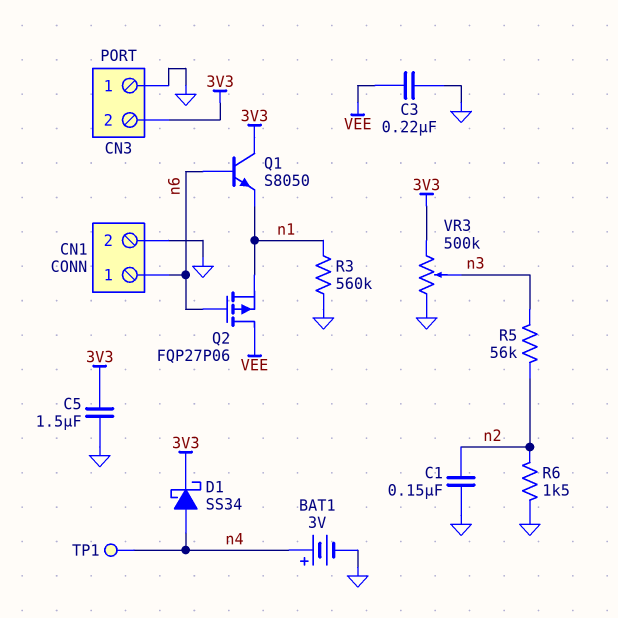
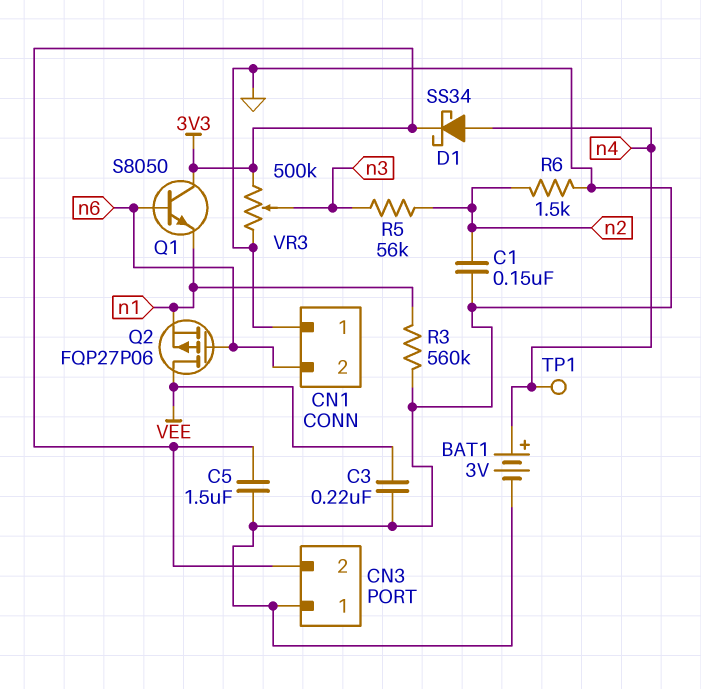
CN1 pin 1: n6 -> GND
CN1 pin 2: GND -> n6

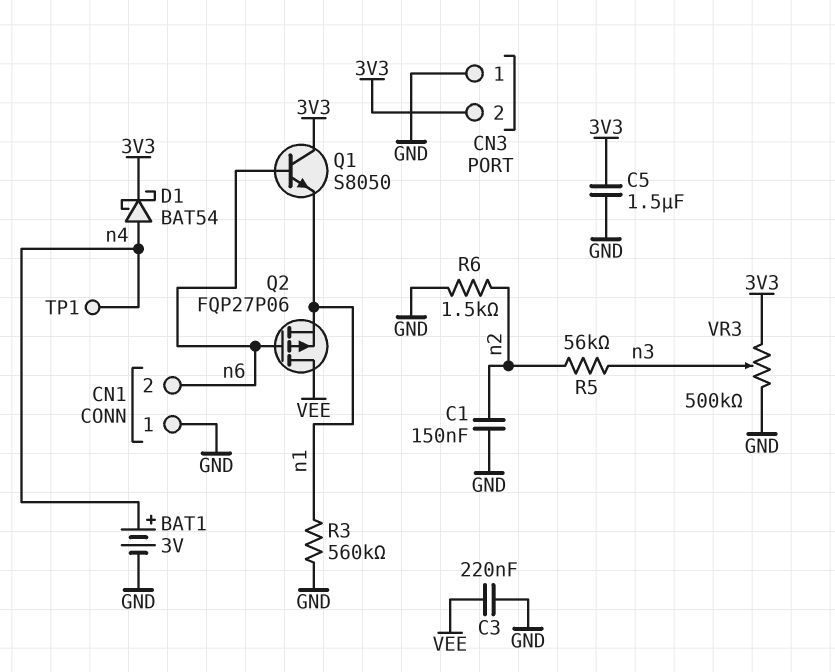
D1: schottky SS34 (A n4, K 3V3) -> schottky BAT54 (A n4, K 3V3)

